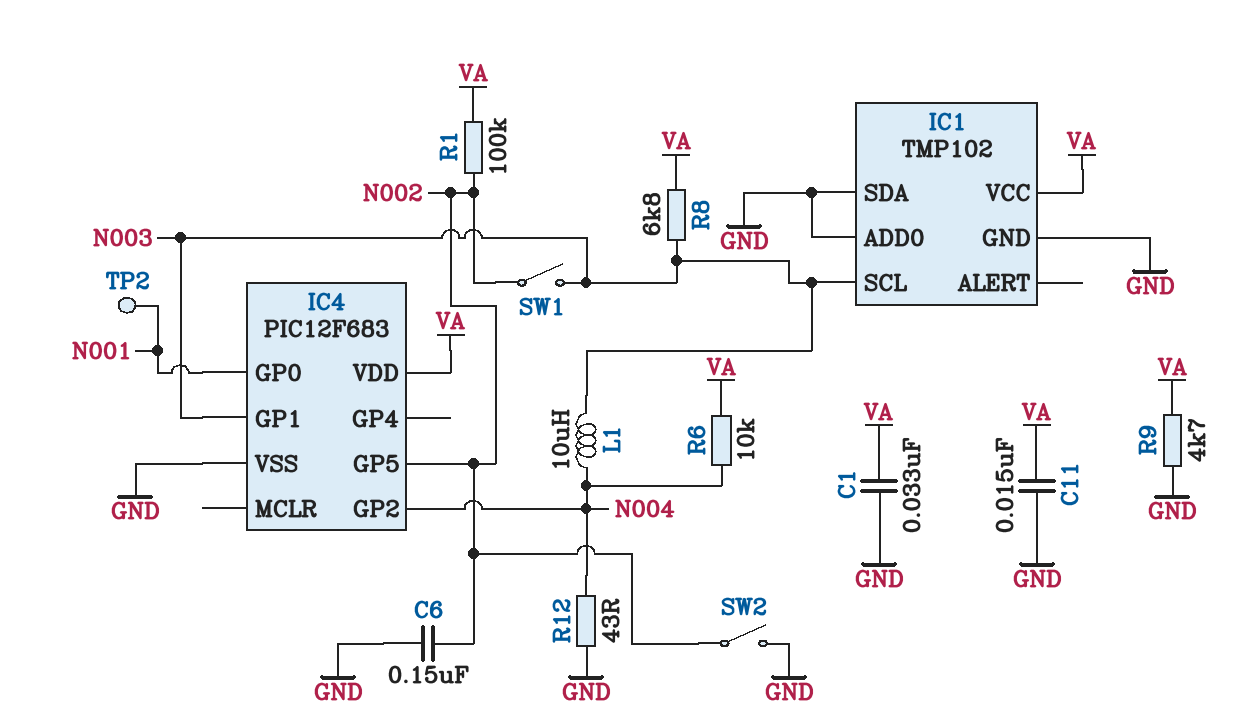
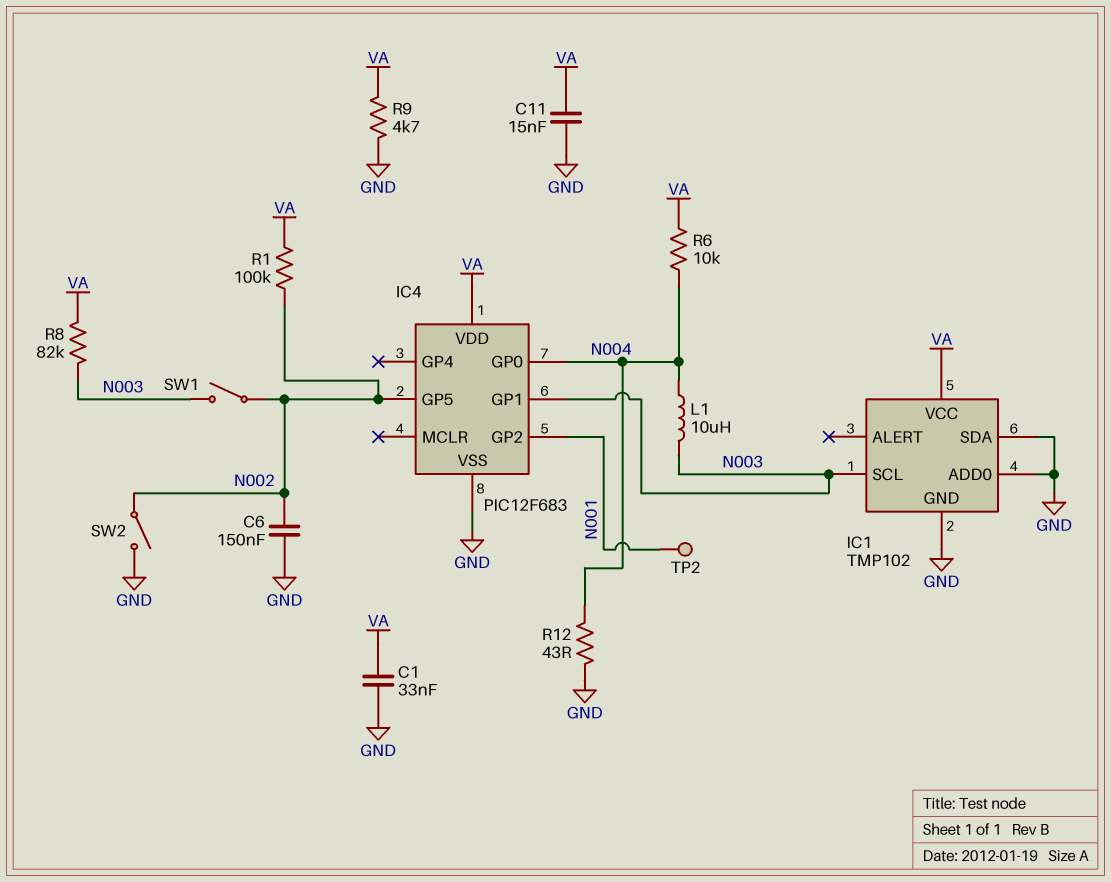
IC4 pin GP0: N001 -> N004
IC4 pin GP2: N004 -> N001
R8: 6.8k (N003, VA) -> 82k (N003, VA)

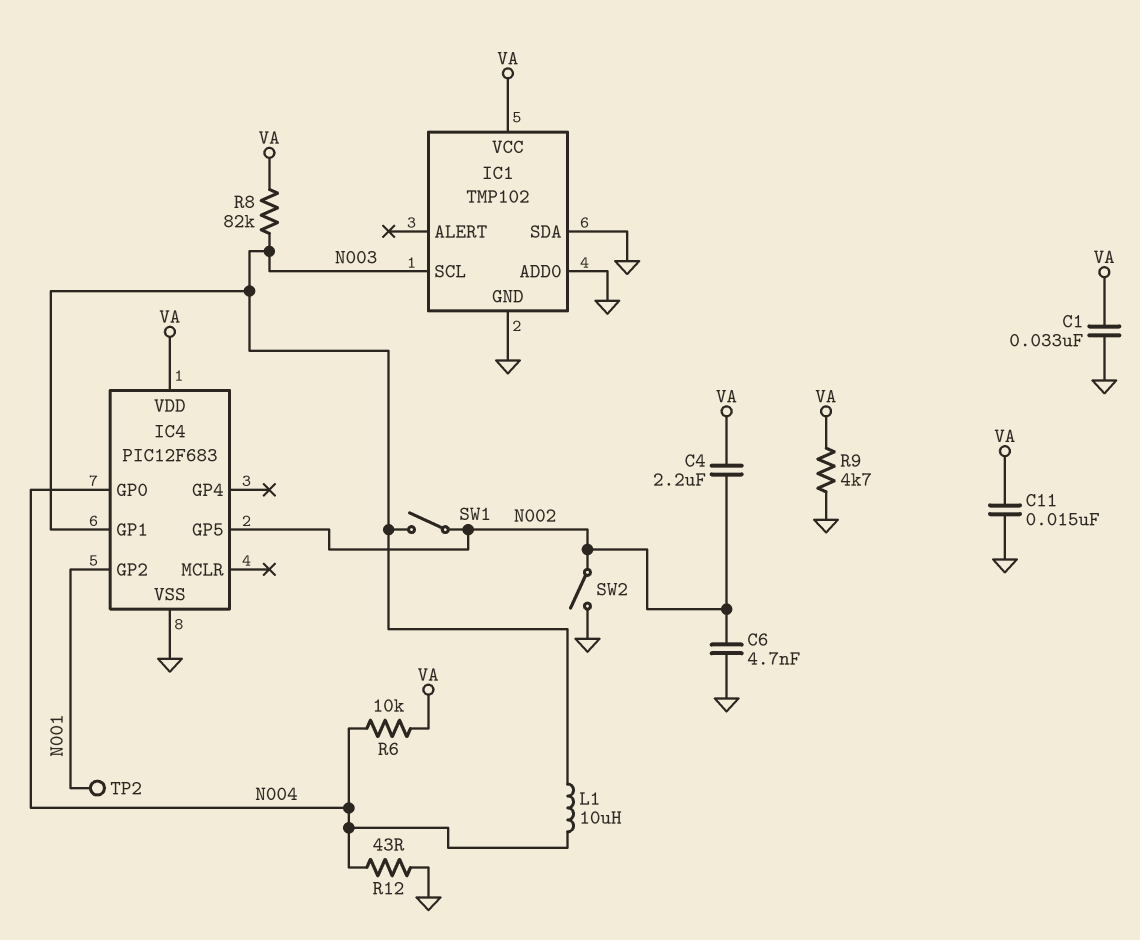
C4: none -> 2.2uF (N002, VA)
C6: 150nF (GND, N002) -> 4.7nF (GND, N002)
R1: 100k (N002, VA) -> none

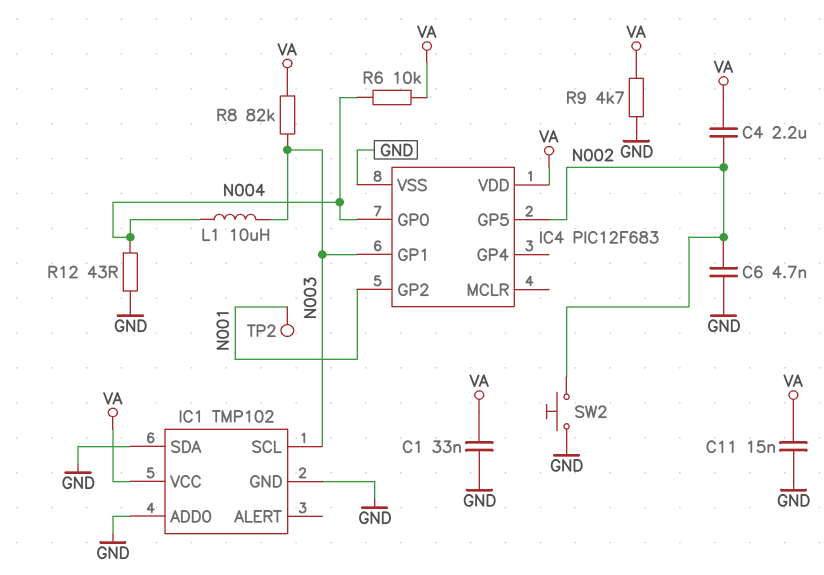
SW1: switch (N002, N003) -> none
SW2: switch (GND, N002) -> button (GND, N002)

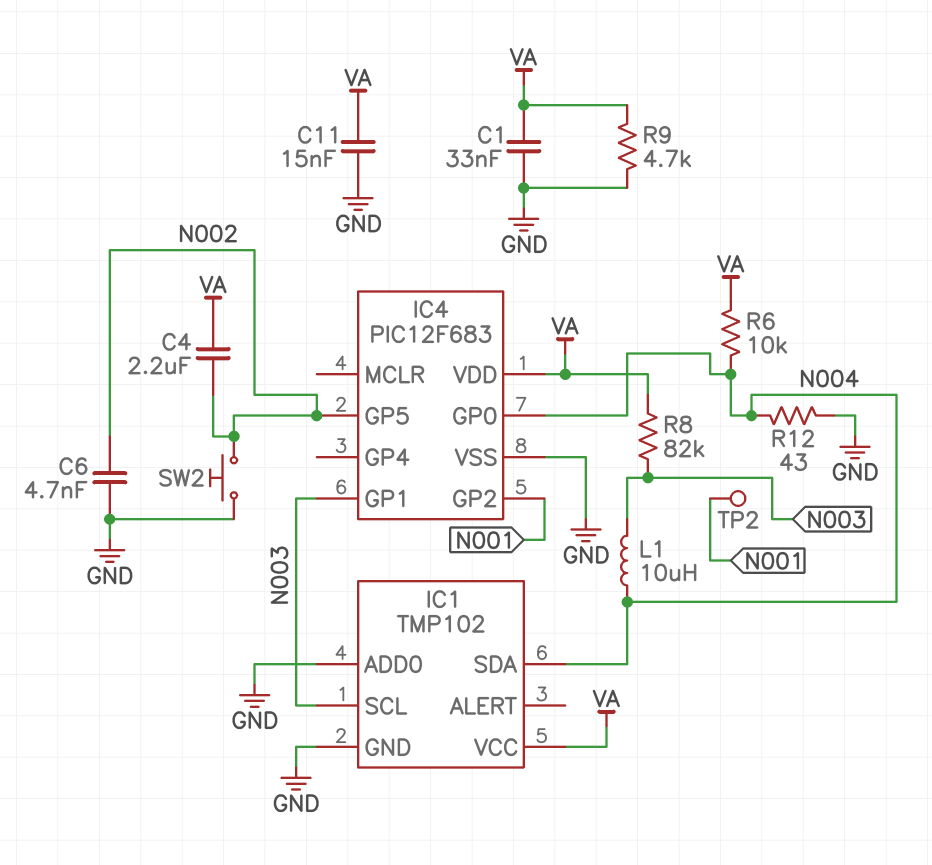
IC1 pin SDA: GND -> N004

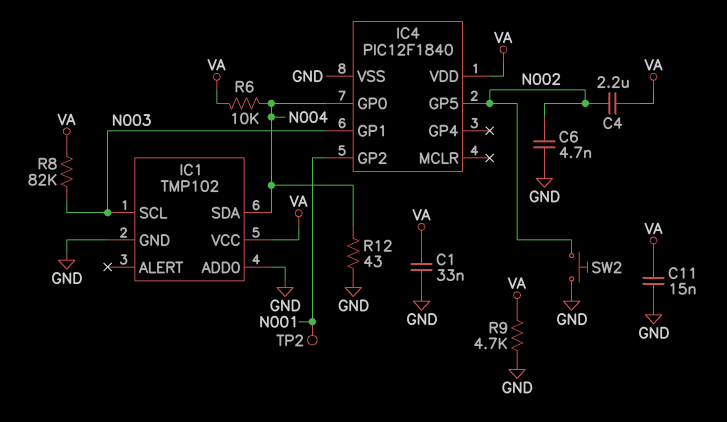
IC4: PIC12F683 -> PIC12F1840
L1: 10uH (N003, N004) -> none

